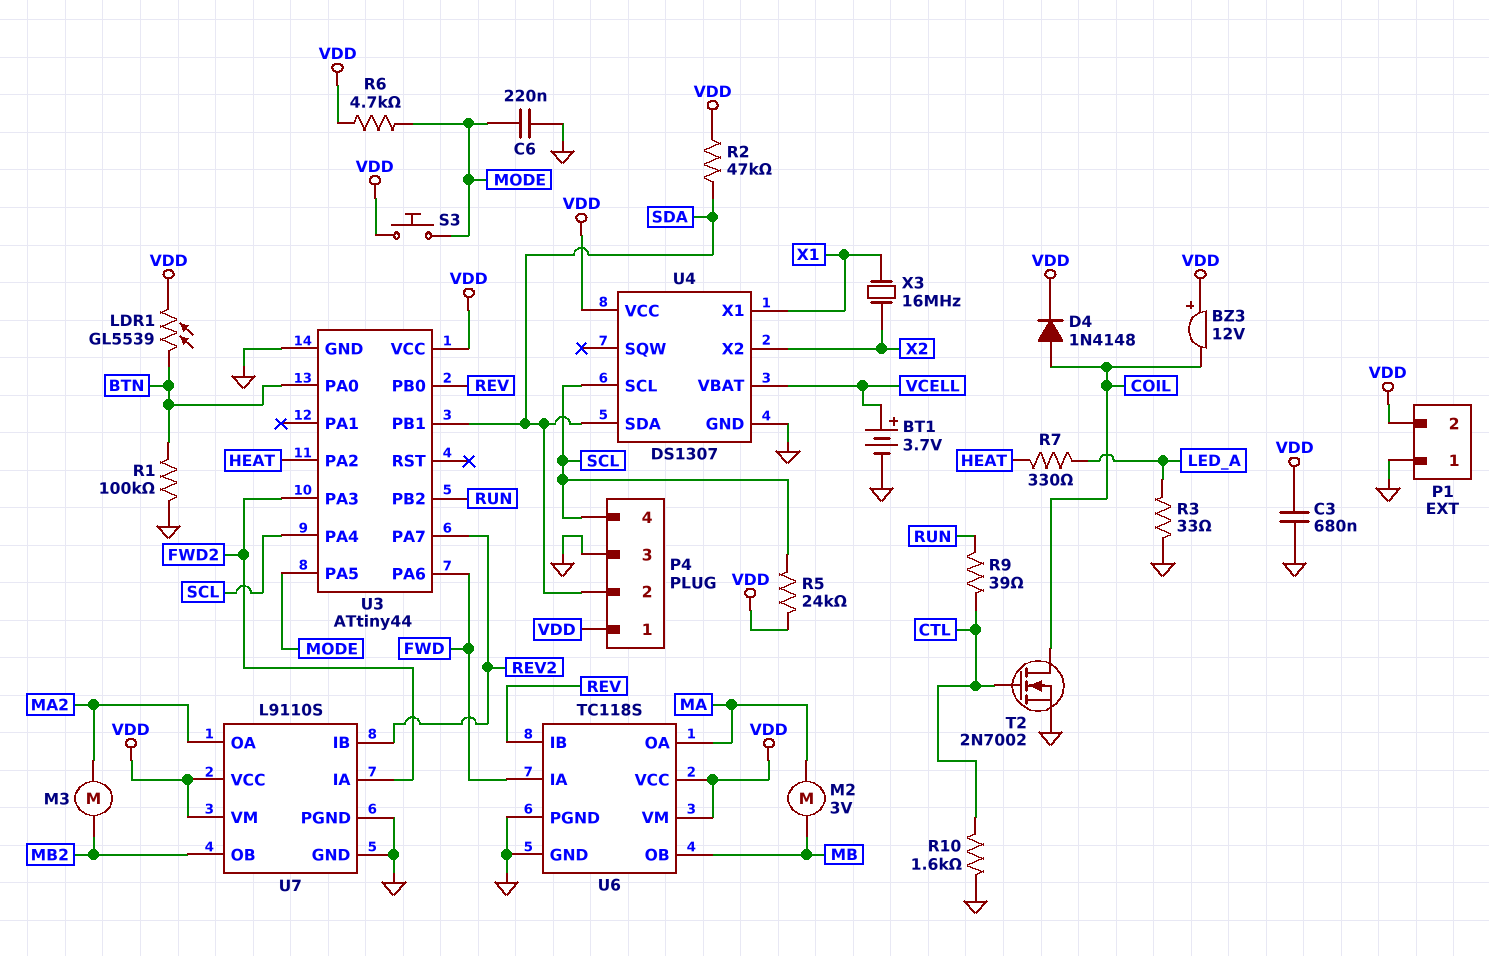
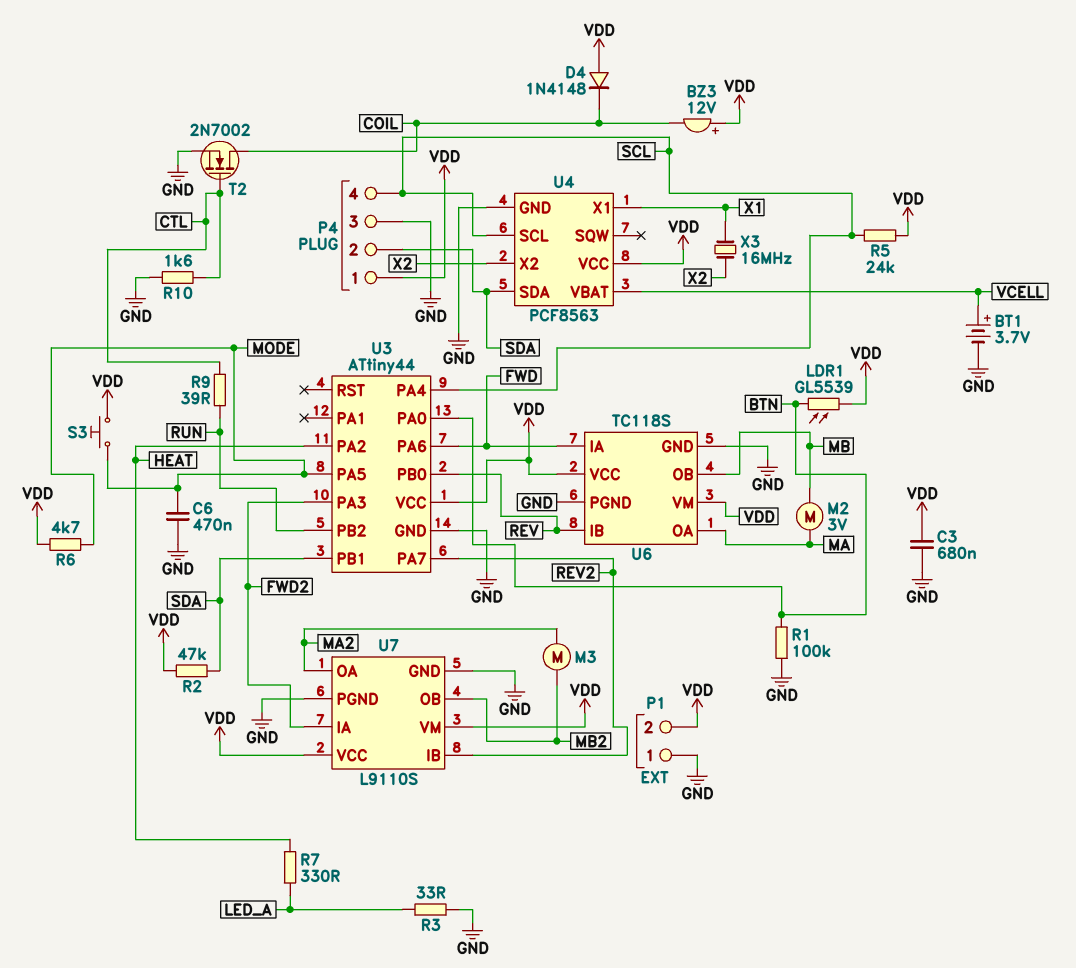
C6: 220nF (GND, MODE) -> 470nF (GND, MODE)
D4: diode 1N4148 (A COIL, K VDD) -> diode 1N4148 (A VDD, K COIL)
U4: DS1307 -> PCF8563

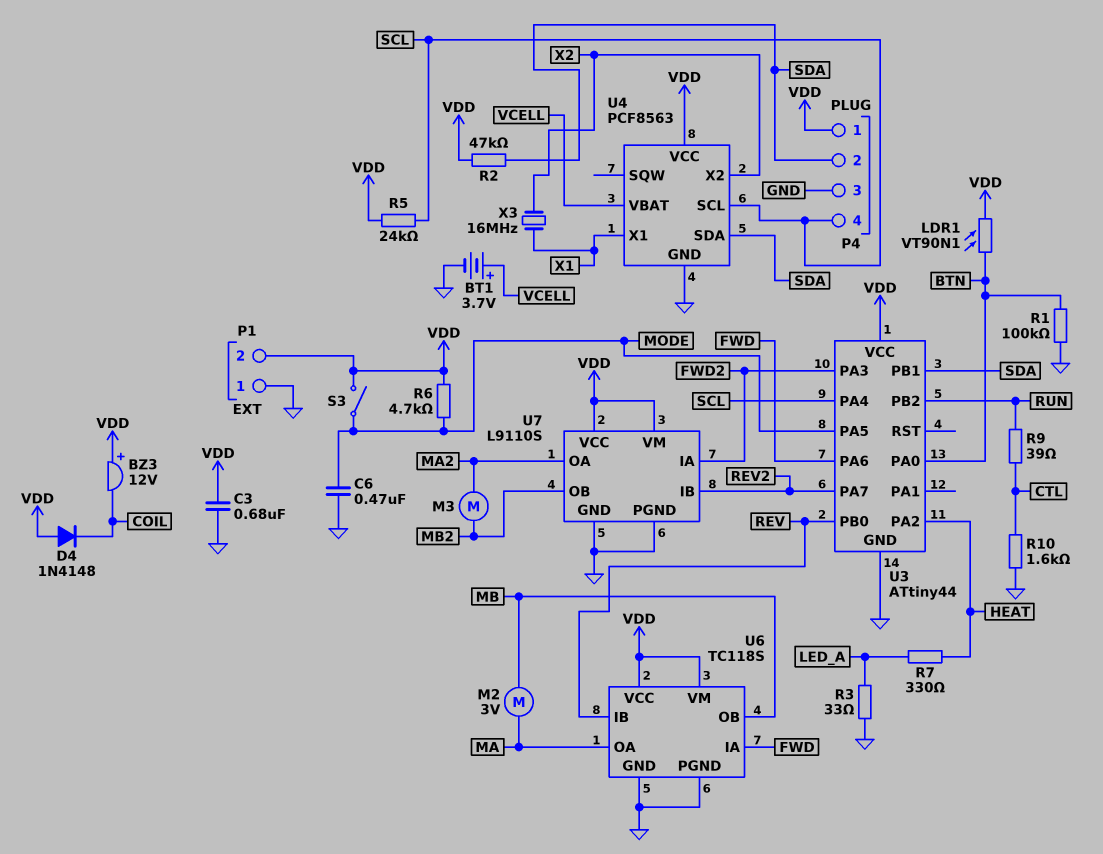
LDR1: GL5539 (BTN, VDD) -> VT90N1 (BTN, VDD)
S3: button (MODE, VDD) -> switch (MODE, VDD)
T2: NMOS 2N7002 (G CTL, D COIL, S GND) -> none

